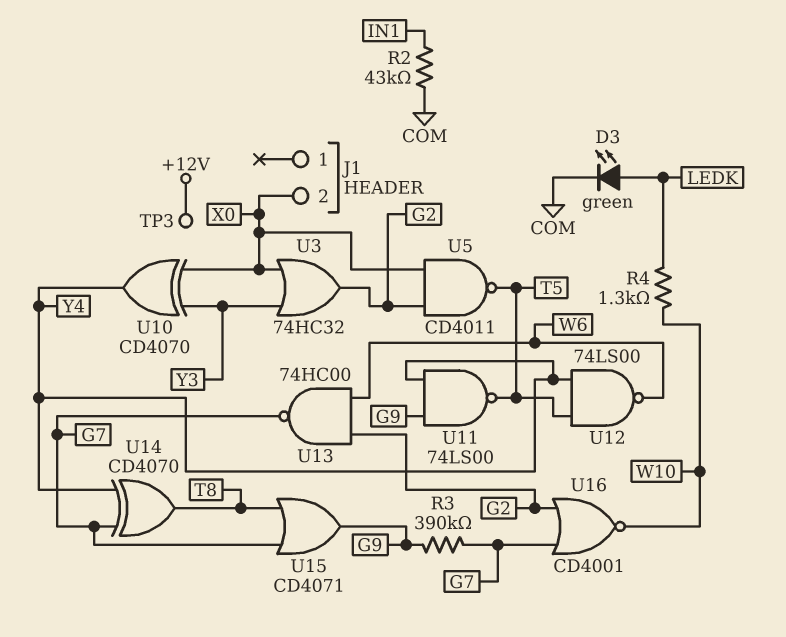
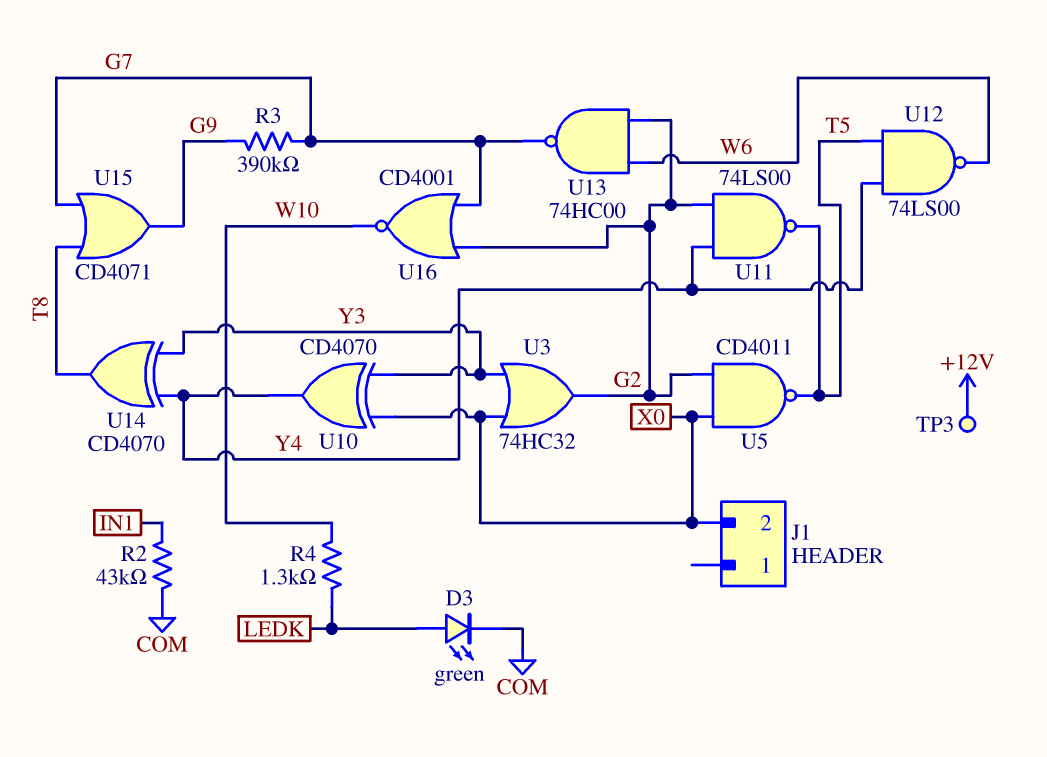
U11: NAND 74LS00 (in G9, in Y4, out T5) -> NAND 74LS00 (in G2, in Y4, out T5)
U14: XOR CD4070 (in G7, in Y4, out T8) -> XOR CD4070 (in Y3, in Y4, out T8)

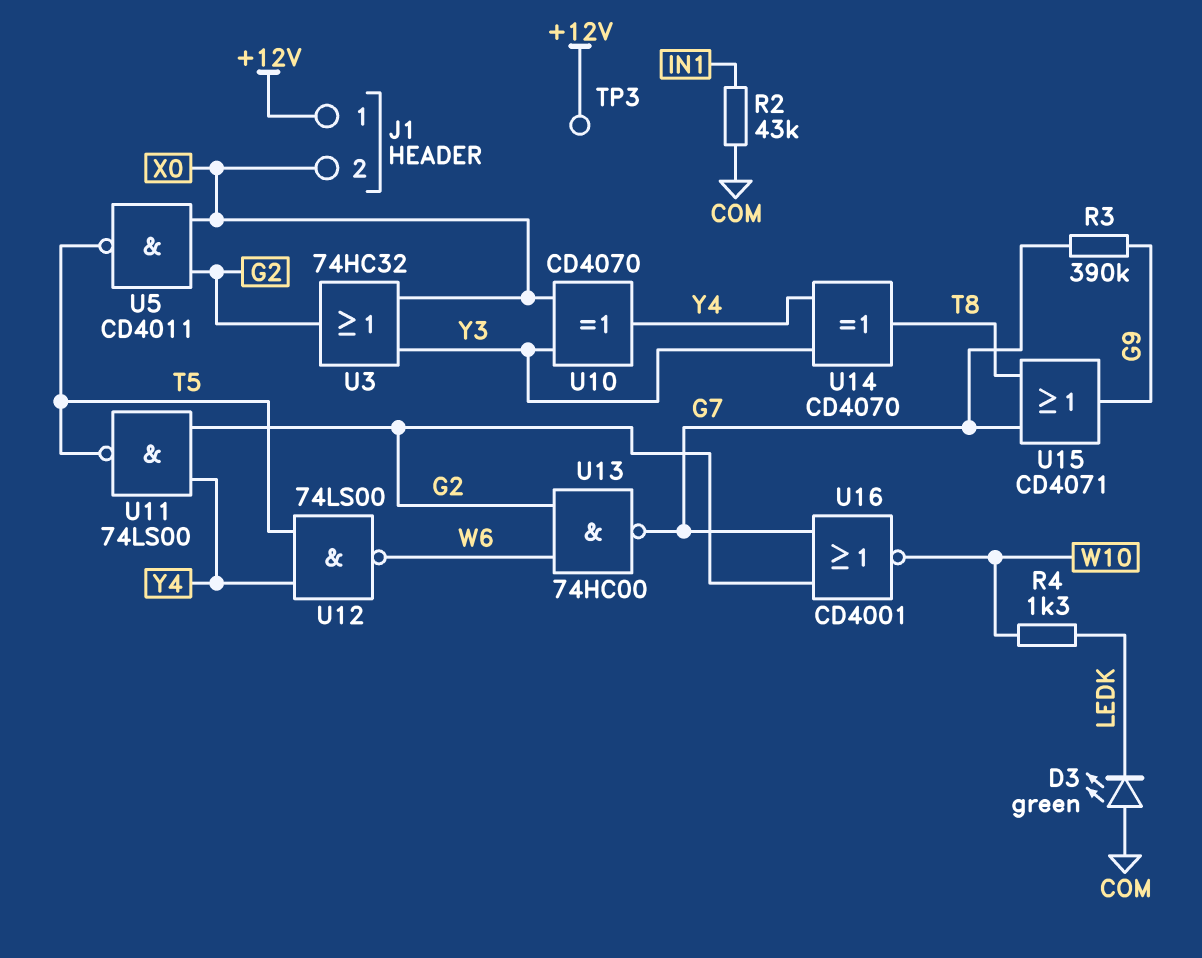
D3: LED green (A LEDK, K COM) -> LED green (A COM, K LEDK)
J1 pin 1: none -> +12V

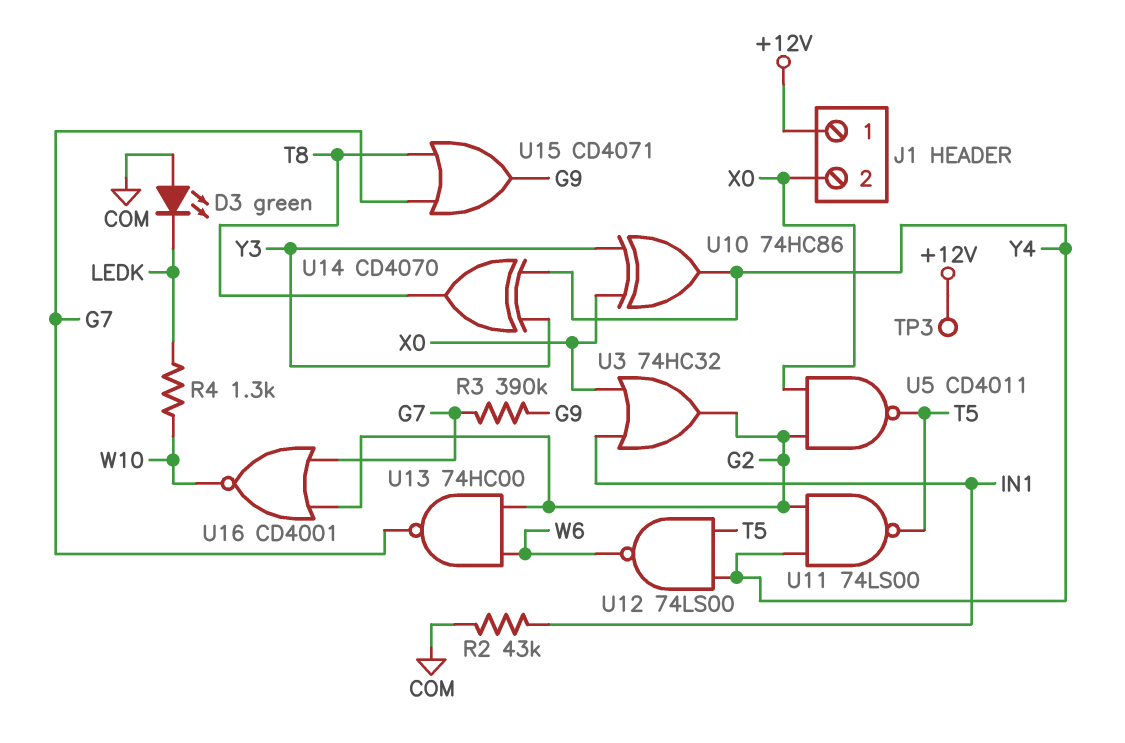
U3: OR 74HC32 (in X0, in Y3, out G2) -> OR 74HC32 (in IN1, in X0, out G2)
U10: XOR CD4070 (in X0, in Y3, out Y4) -> XOR 74HC86 (in X0, in Y3, out Y4)

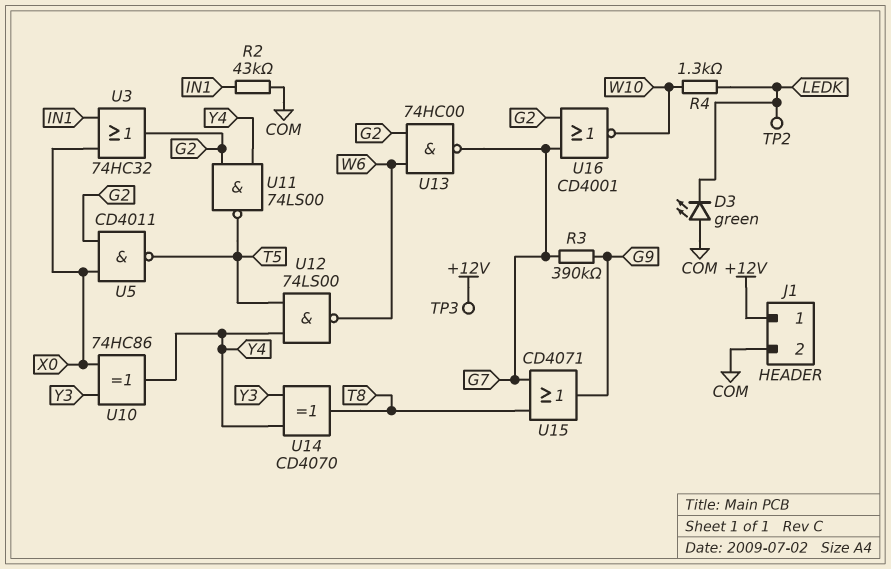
J1 pin 2: X0 -> COM
TP2: none -> test point (LEDK)

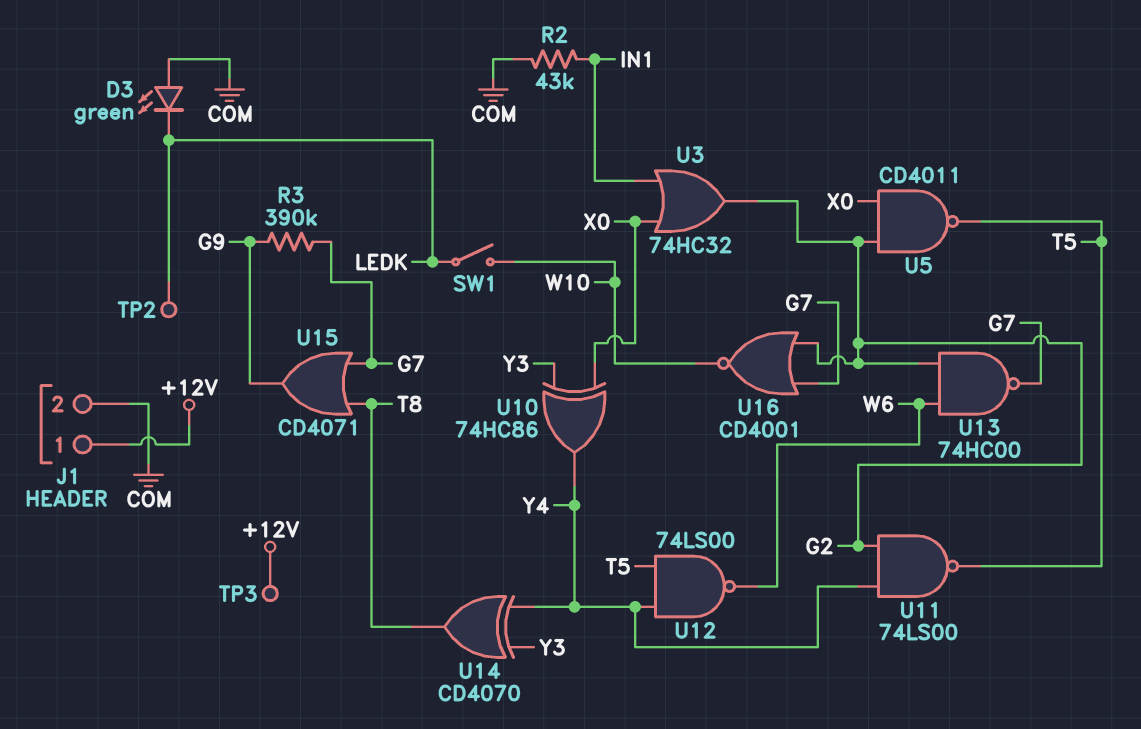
R4: 1.3k (LEDK, W10) -> none
SW1: none -> switch (LEDK, W10)

